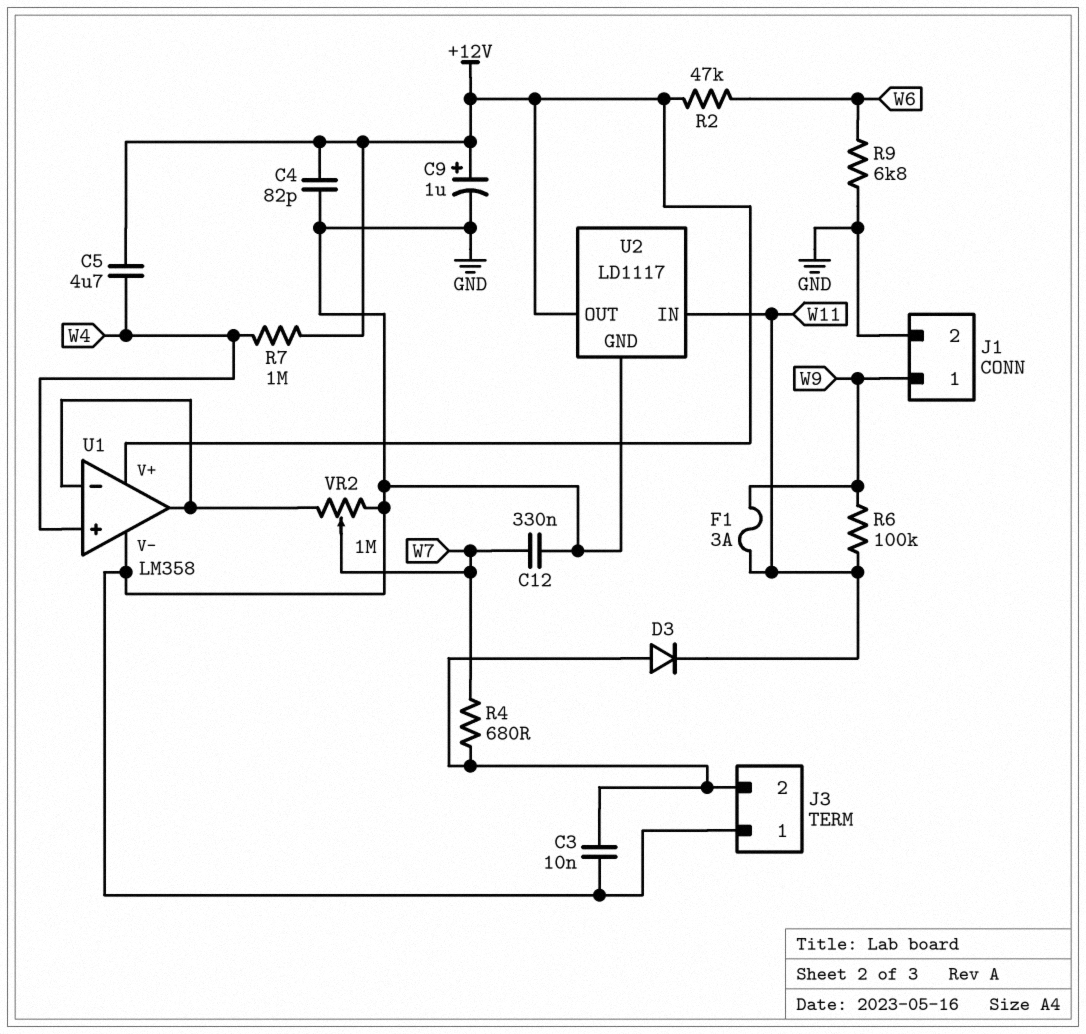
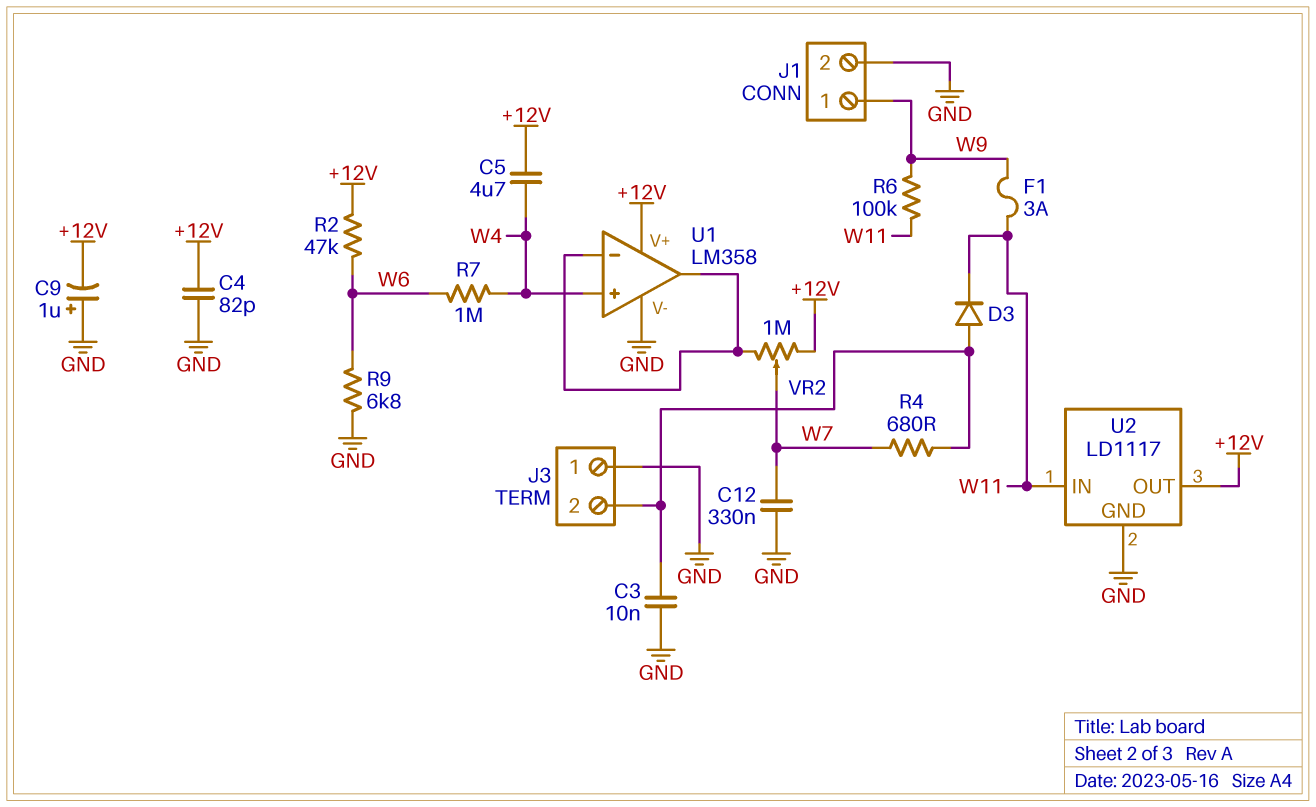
C9: 1uF (plus +12V, minus GND) -> 1uF (plus GND, minus +12V)
R7: 1M (+12V, W4) -> 1M (W4, W6)
VR2: 1M (GND, U1/in-, wiper W7) -> 1M (+12V, U1/in-, wiper W7)

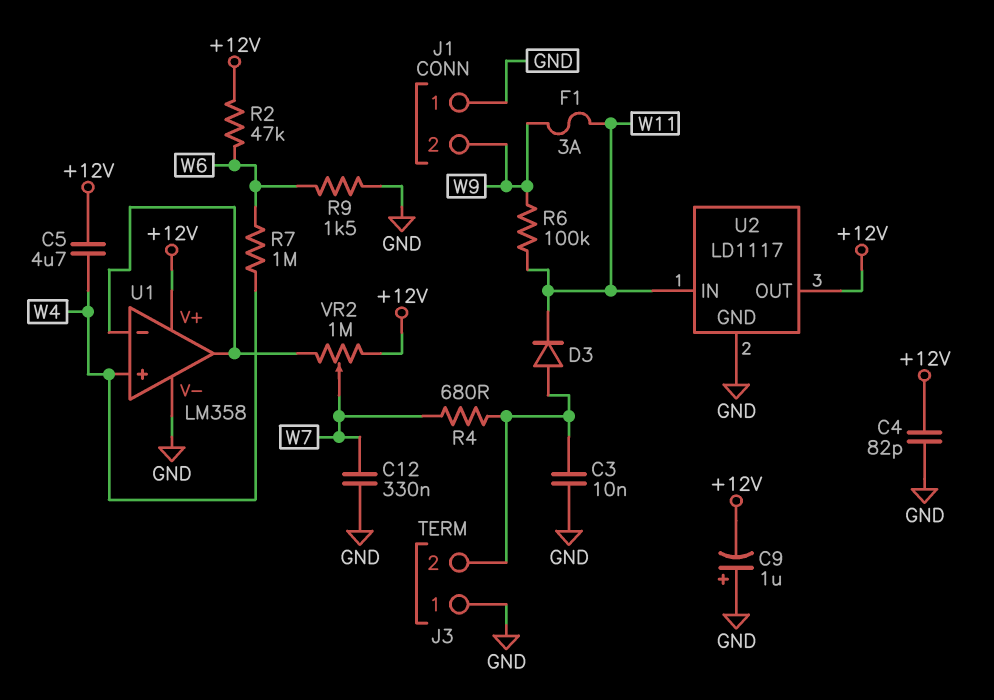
J1 pin 1: W9 -> GND
J1 pin 2: GND -> W9
R9: 6.8k (GND, W6) -> 1.5k (GND, W6)

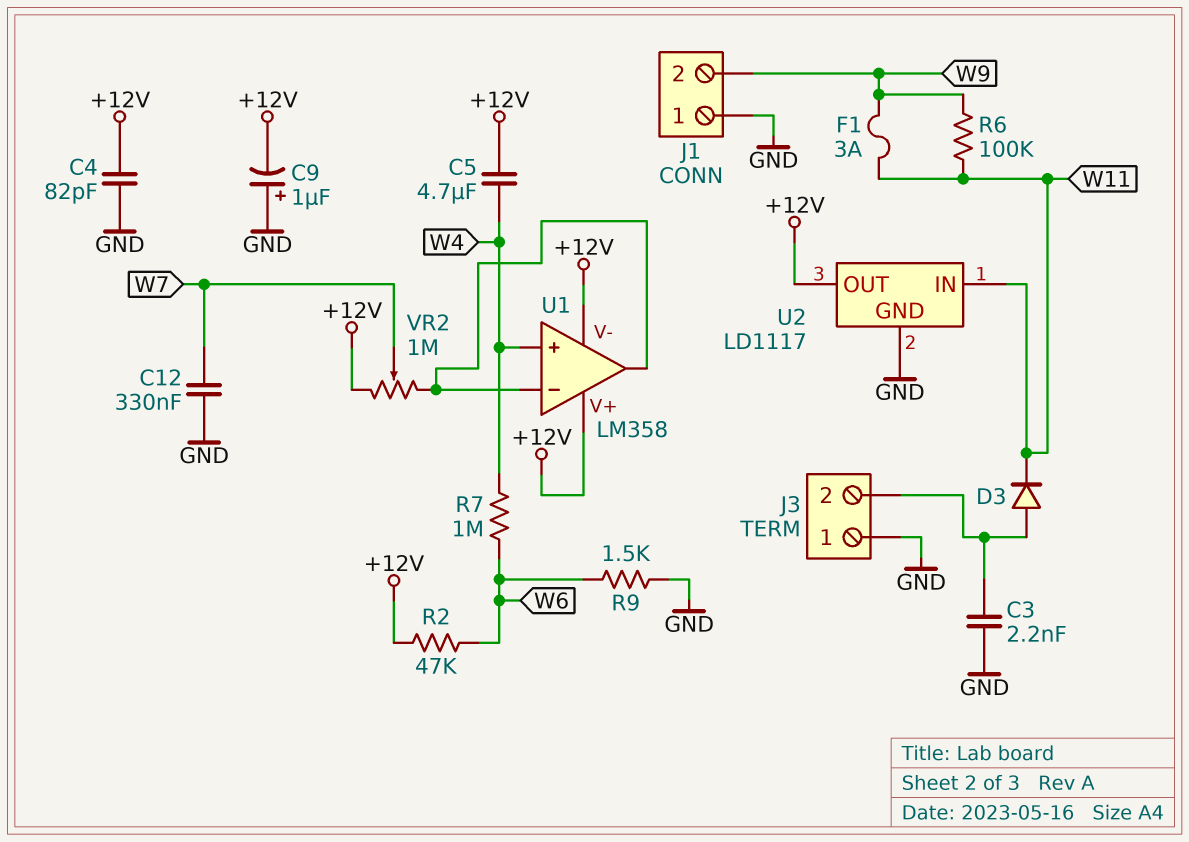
C3: 10nF (GND, J3/2) -> 2.2nF (GND, J3/2)
R4: 680 (J3/2, W7) -> none
U1 pin V-: GND -> +12V

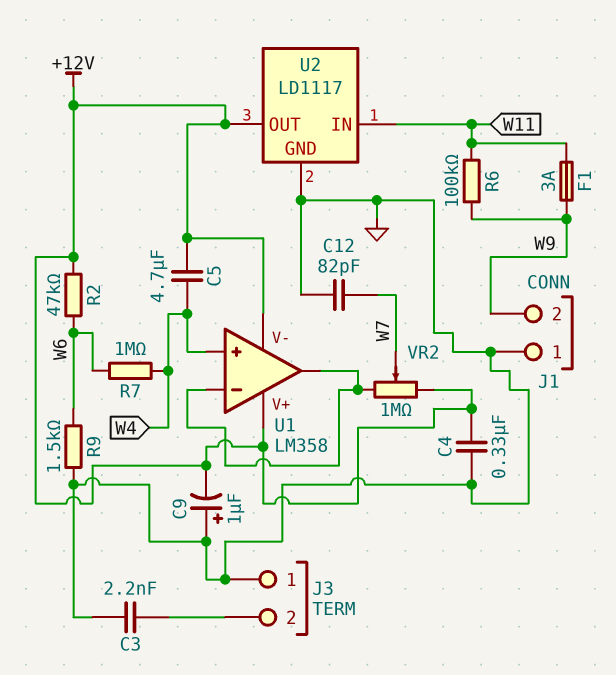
C4: 82pF (+12V, GND) -> 330nF (+12V, GND)
C12: 330nF (GND, W7) -> 82pF (GND, W7)
D3: diode (A J3/2, K W11) -> none

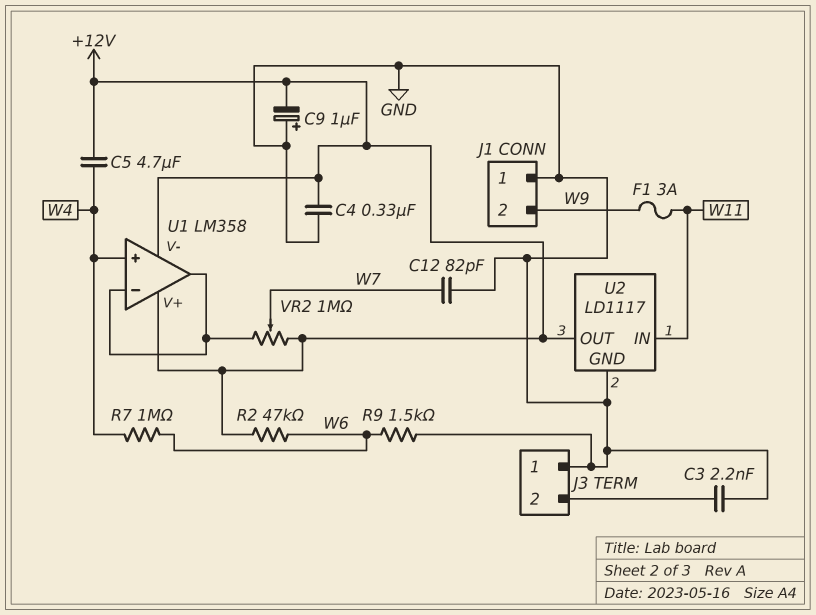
R6: 100k (W9, W11) -> none

